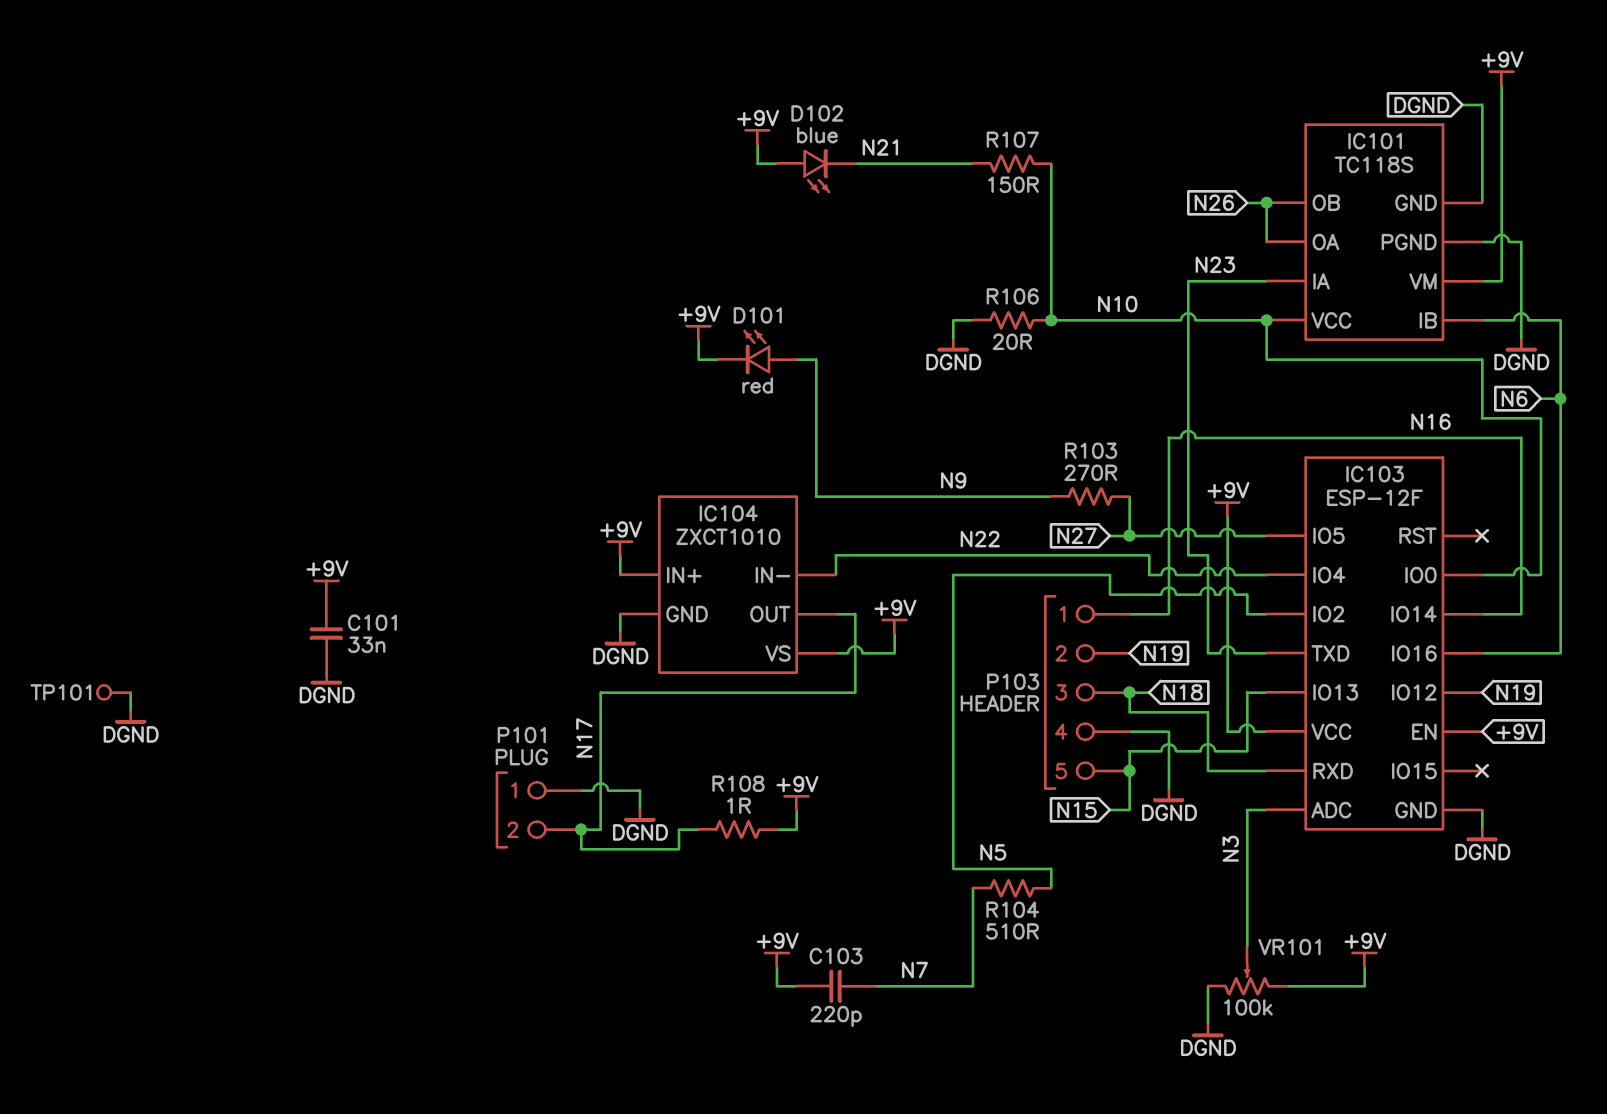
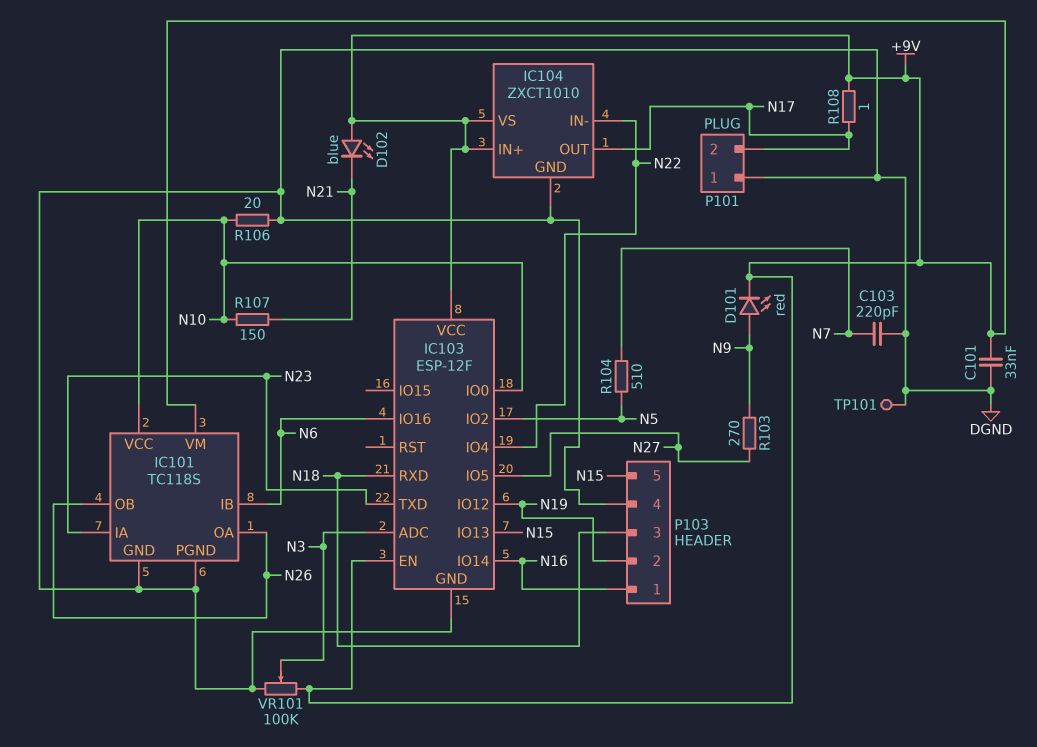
C103: 220pF (+9V, N7) -> 220pF (DGND, N7)

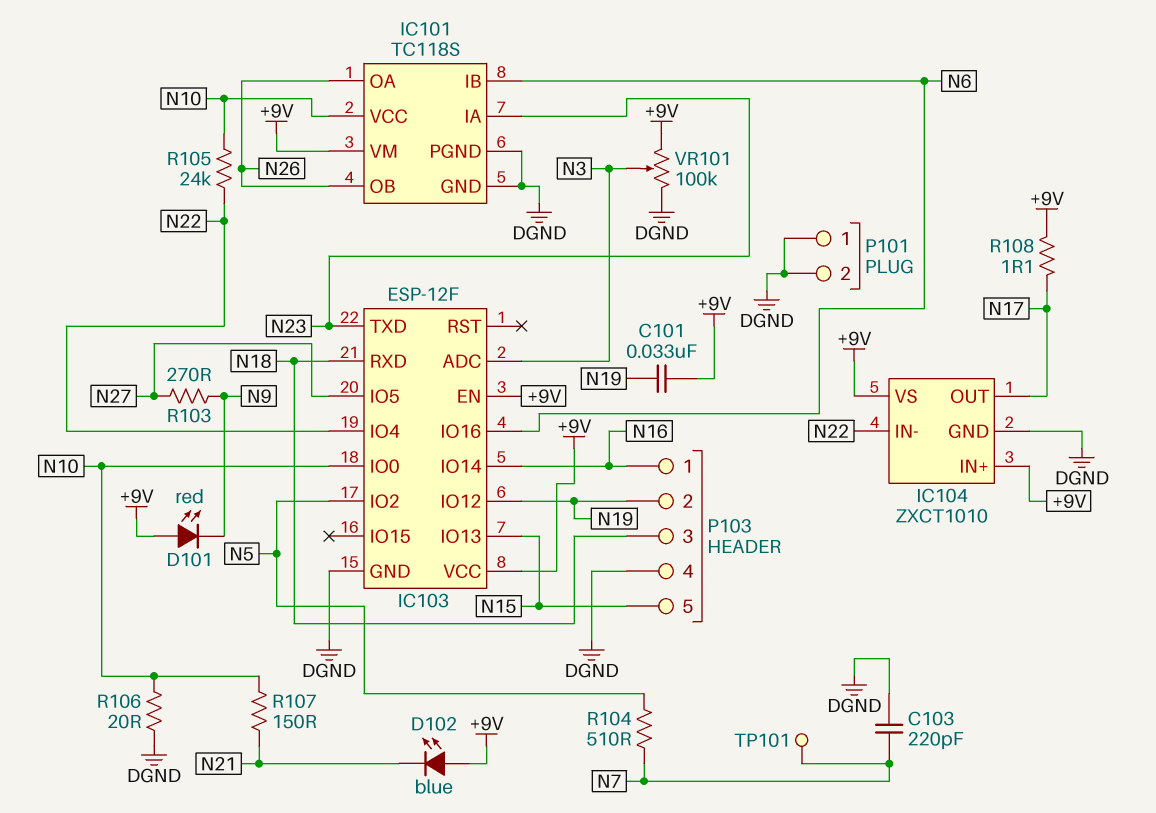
C101: 33nF (+9V, DGND) -> 33nF (+9V, N19)
D101: LED red (A N9, K +9V) -> LED red (A +9V, K N9)
P101 pin 2: N17 -> DGND
R105: none -> 24k (N10, N22)
R108: 1 (+9V, N17) -> 1.1 (+9V, N17)
TP101: test point (DGND) -> test point (N7)

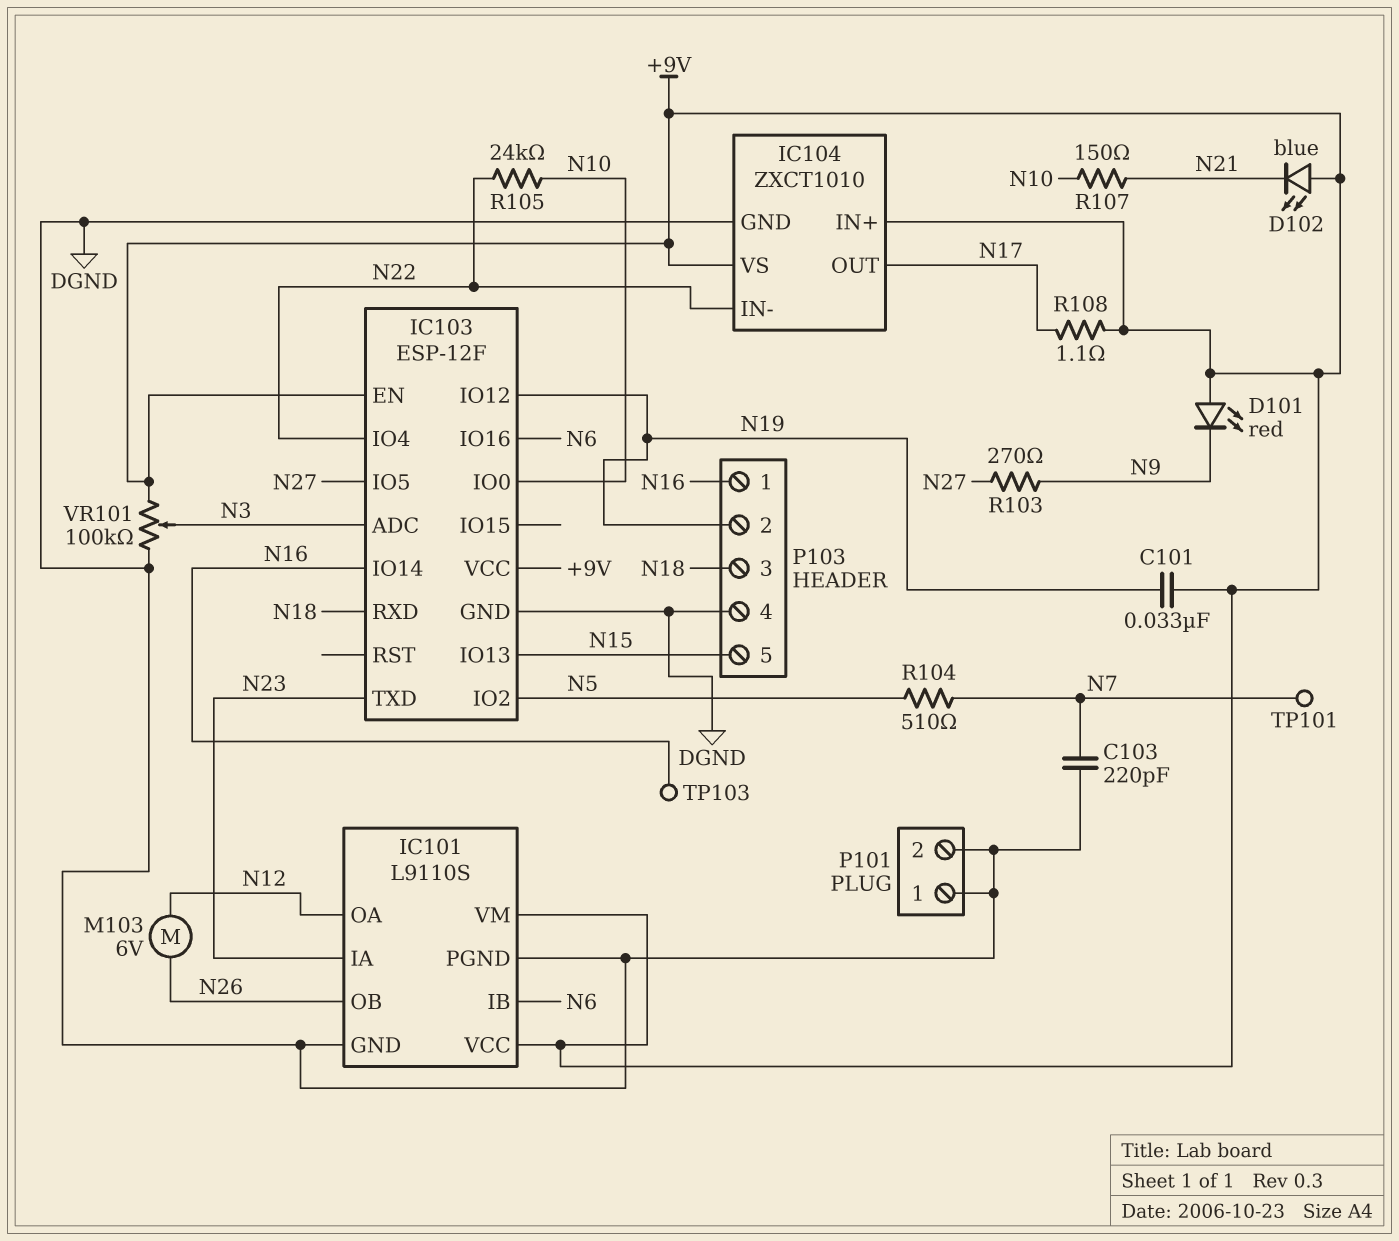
IC101: TC118S -> L9110S
IC101 pin OA: N26 -> N12
IC101 pin VCC: N10 -> +9V
M103: none -> motor 6V (N12, N26)
R106: 20 (DGND, N10) -> none
TP103: none -> test point (N16)

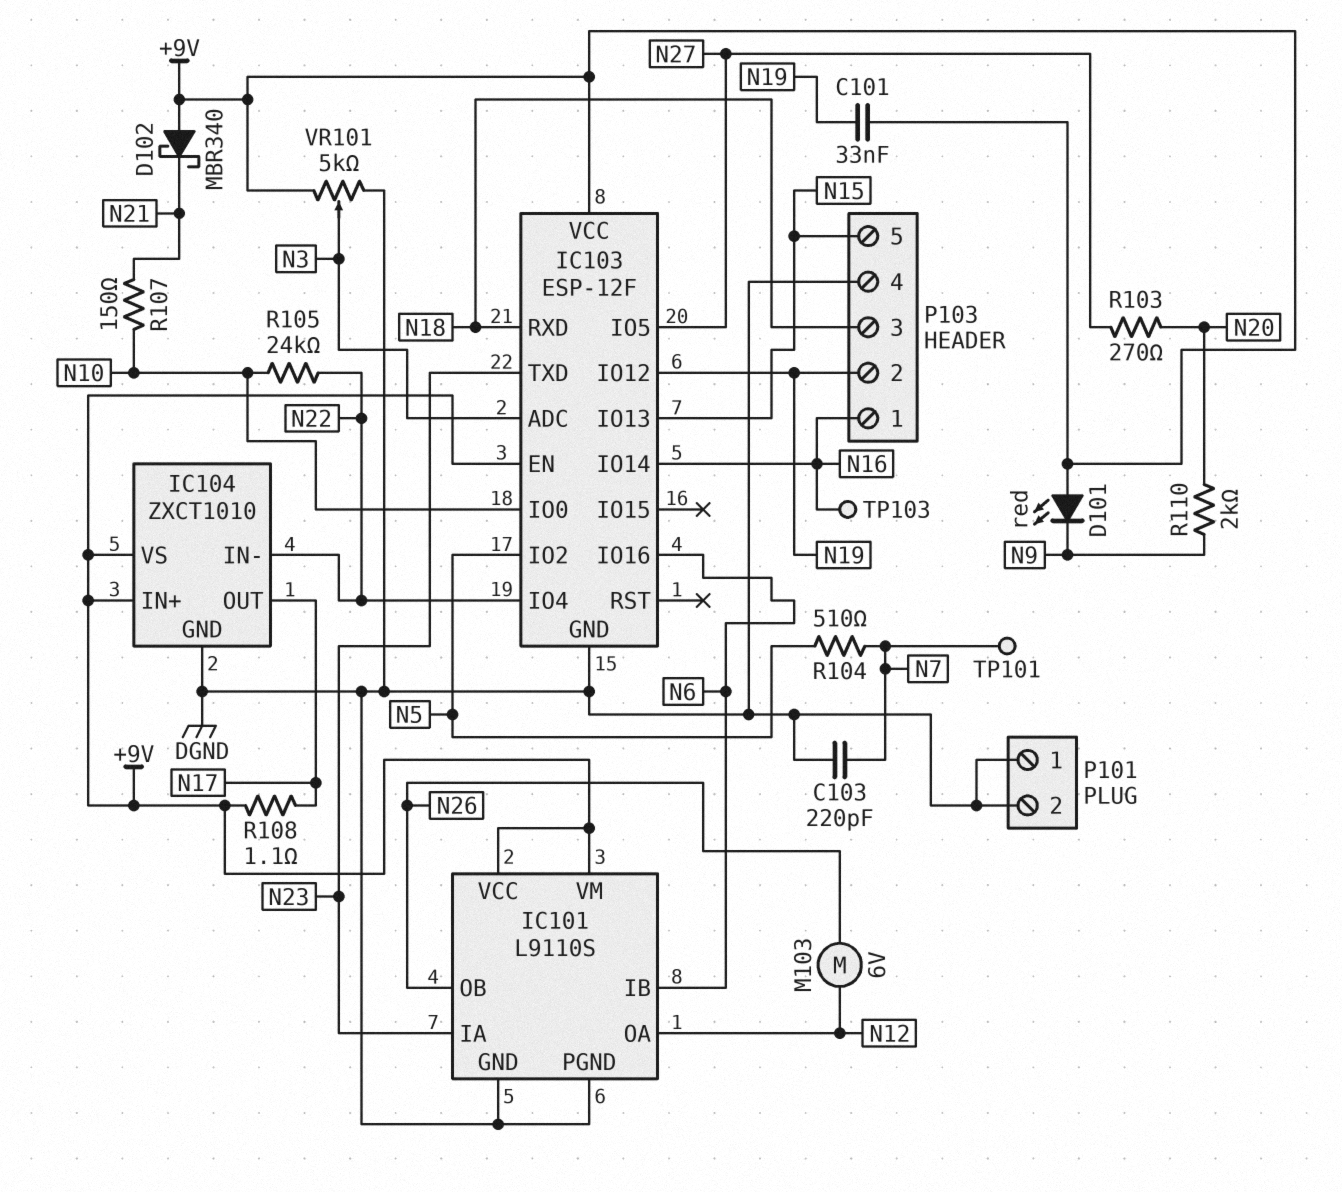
D102: LED blue (A +9V, K N21) -> schottky MBR340 (A +9V, K N21)
R103: 270 (N9, N27) -> 270 (N20, N27)
R110: none -> 2k (N9, N20)
VR101: 100k (+9V, DGND, wiper N3) -> 5k (+9V, DGND, wiper N3)

